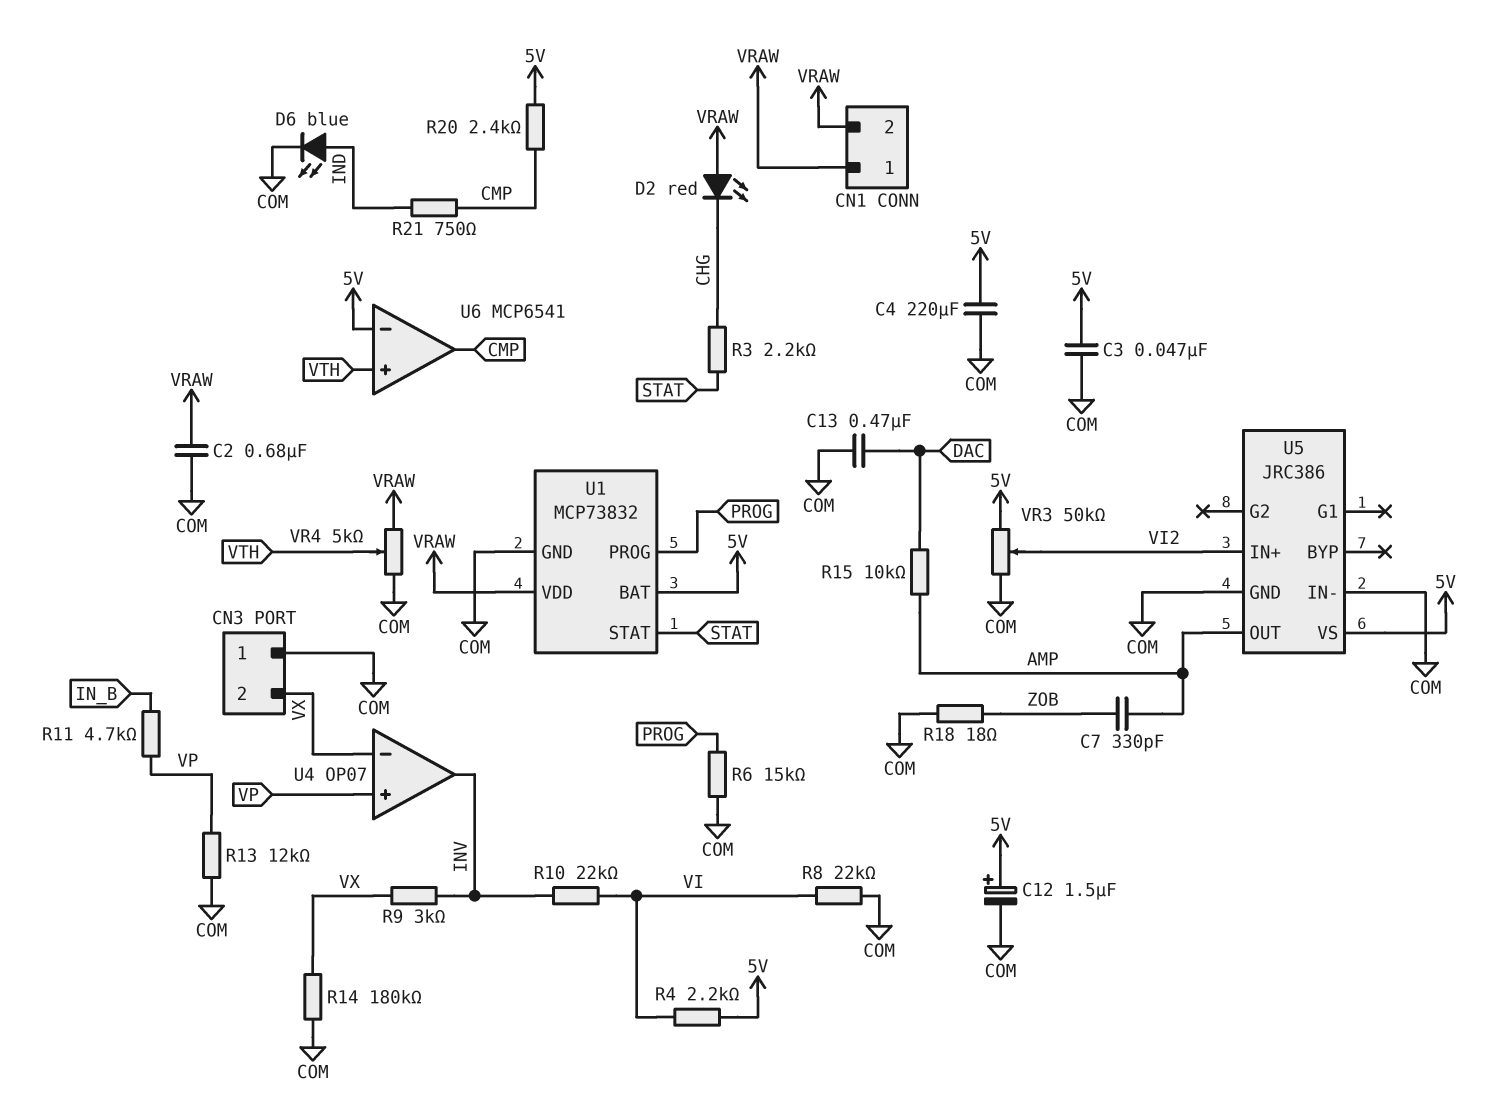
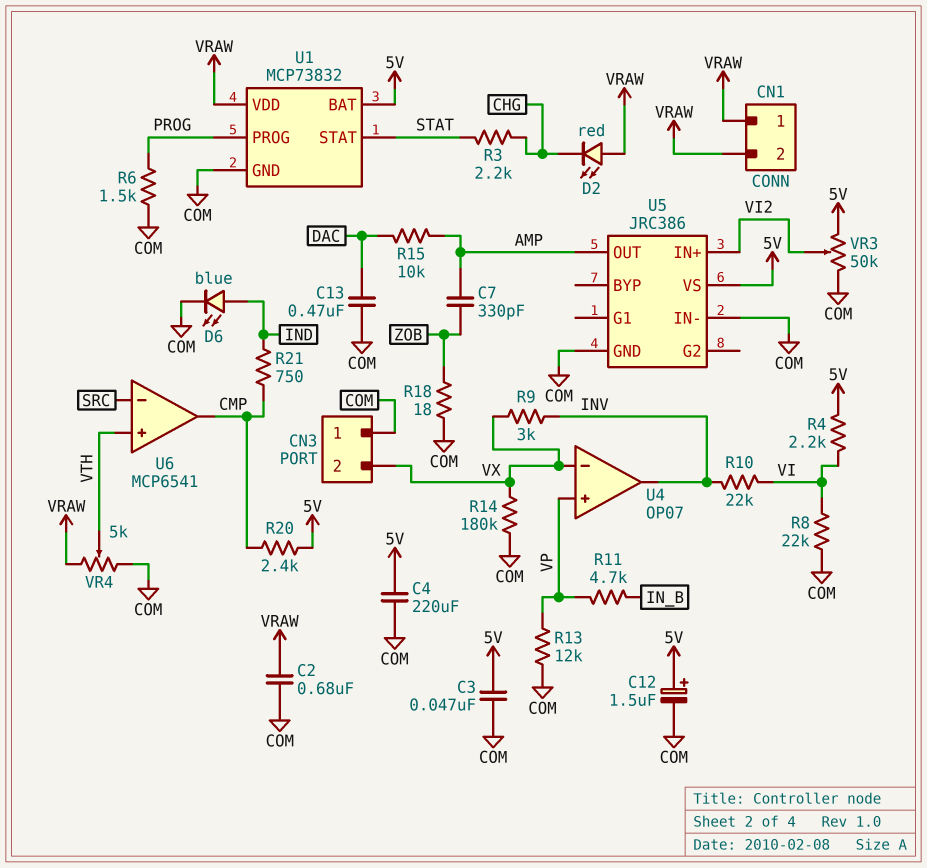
R6: 15k (COM, PROG) -> 1.5k (COM, PROG)
U6 pin in-: 5V -> SRC

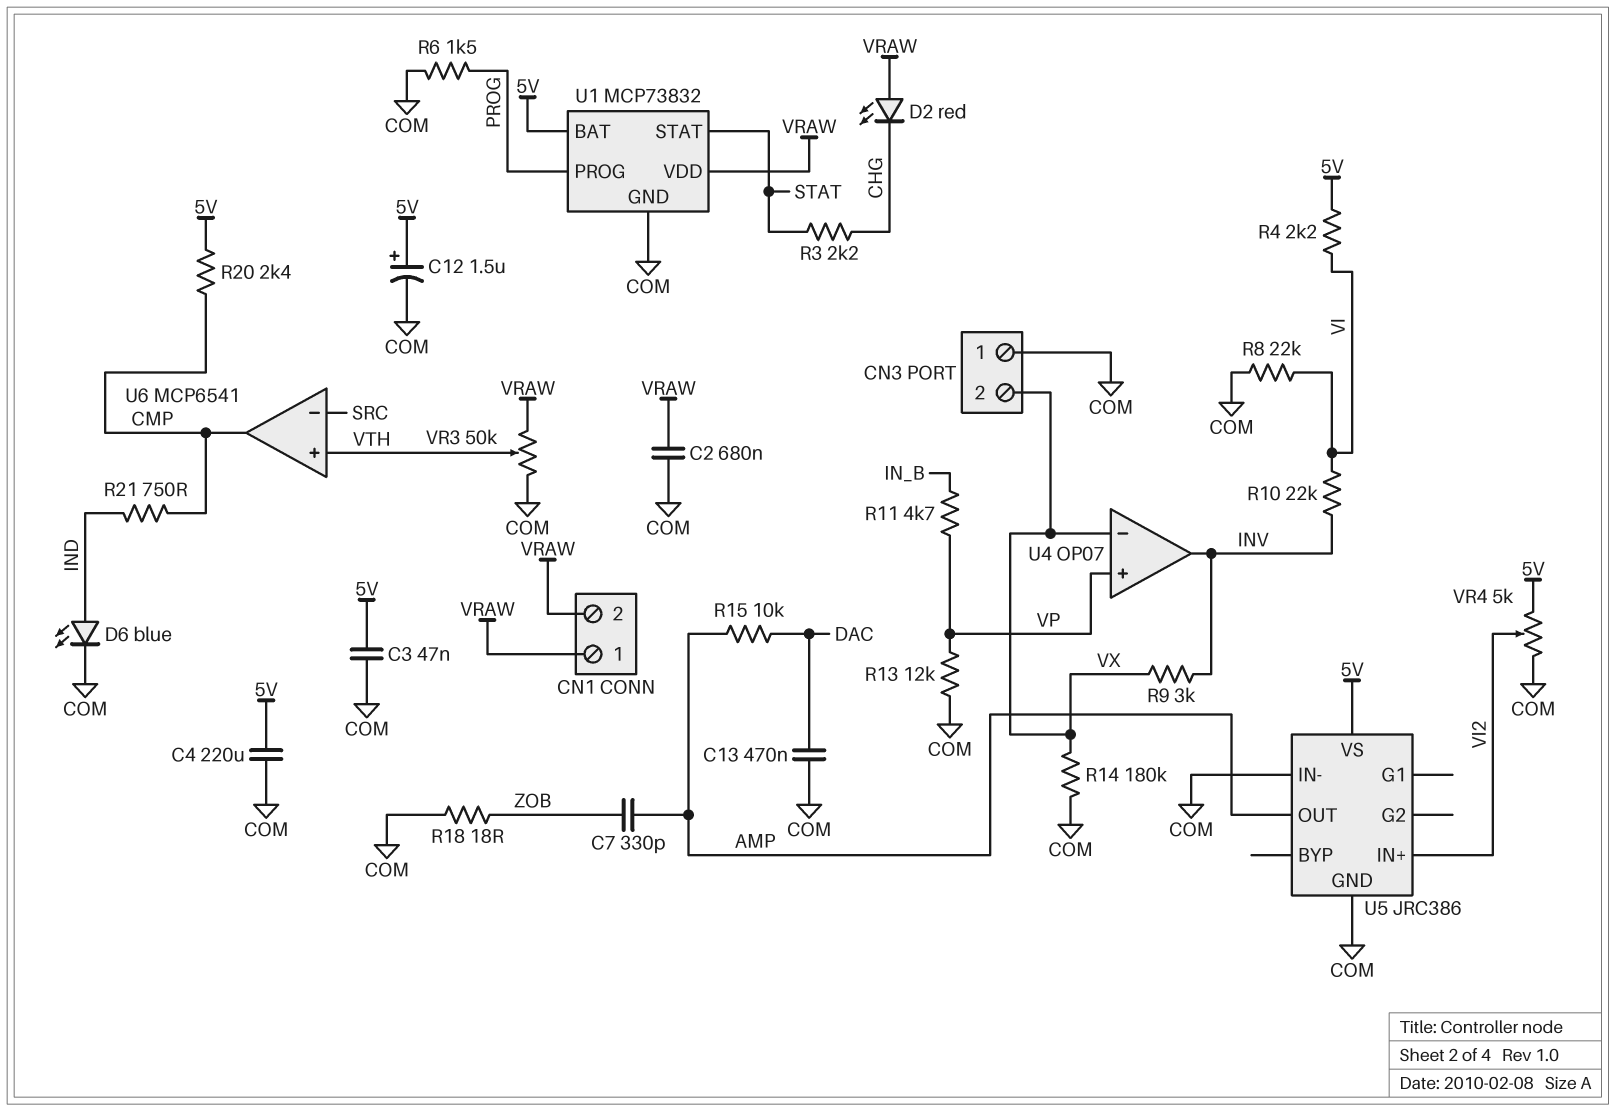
VR3: 50k (5V, COM, wiper VI2) -> 50k (COM, VRAW, wiper VTH)
VR4: 5k (COM, VRAW, wiper VTH) -> 5k (5V, COM, wiper VI2)

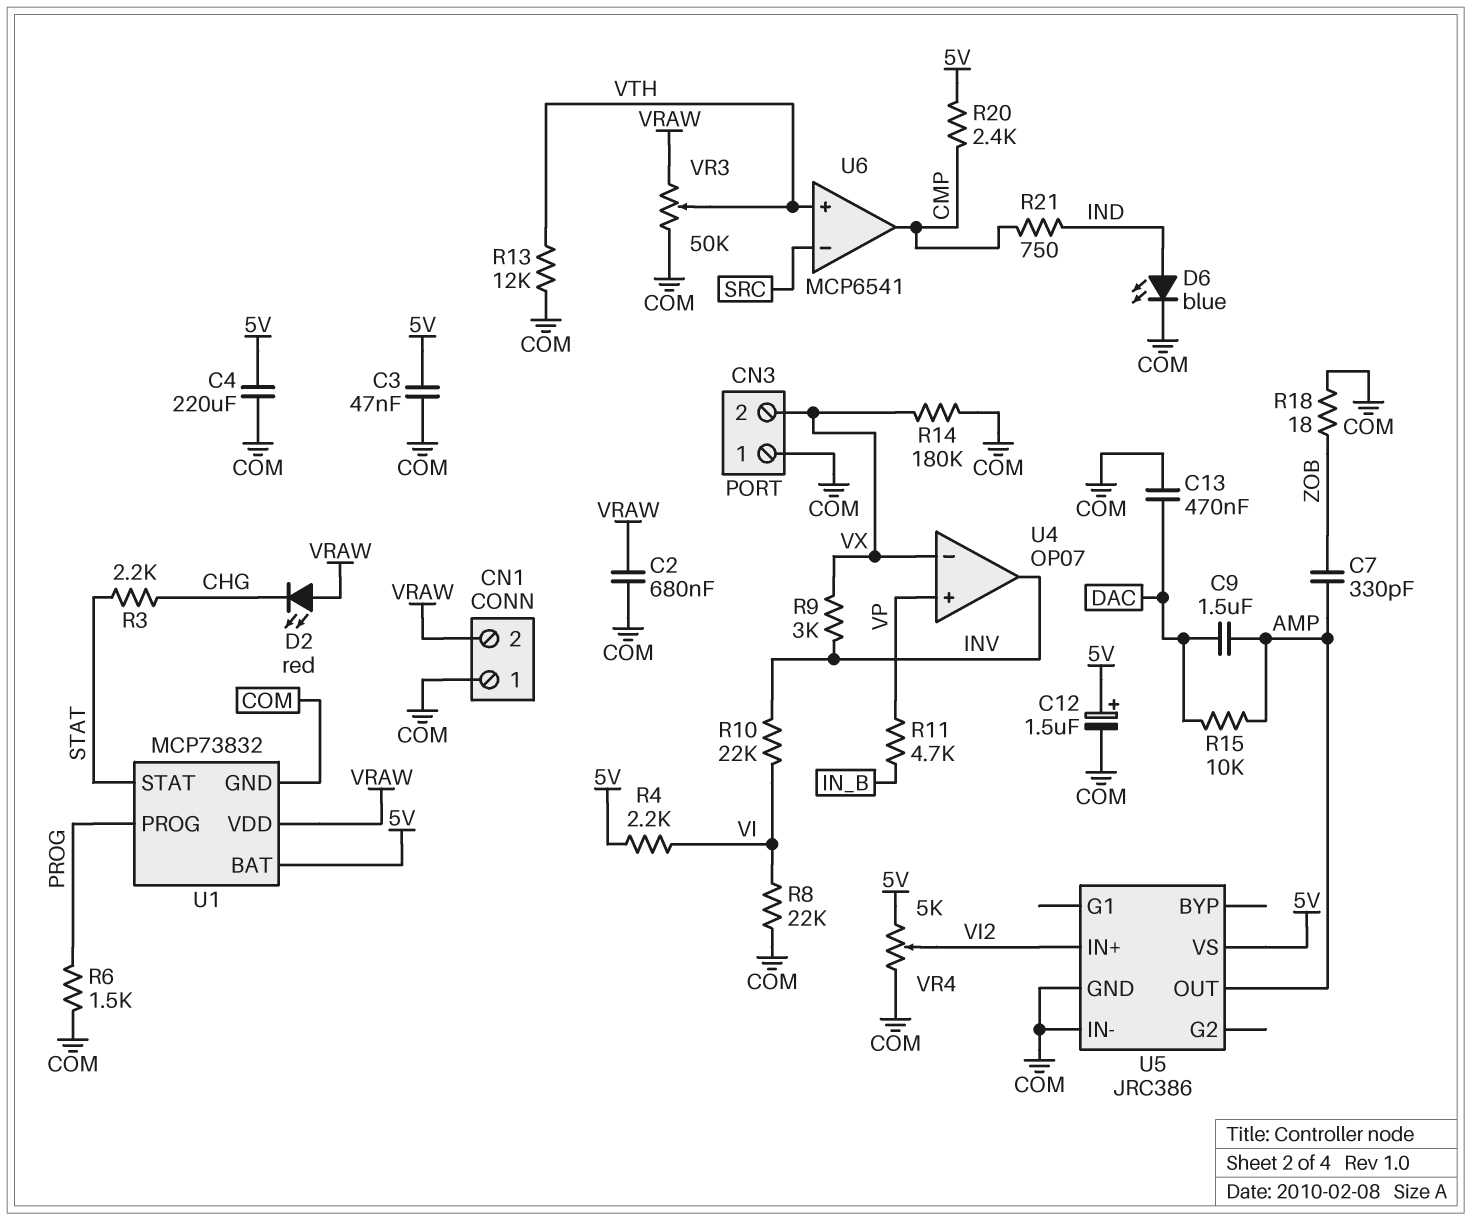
C9: none -> 1.5uF (AMP, DAC)
CN1 pin 1: VRAW -> COM
R13: 12k (COM, VP) -> 12k (COM, VTH)

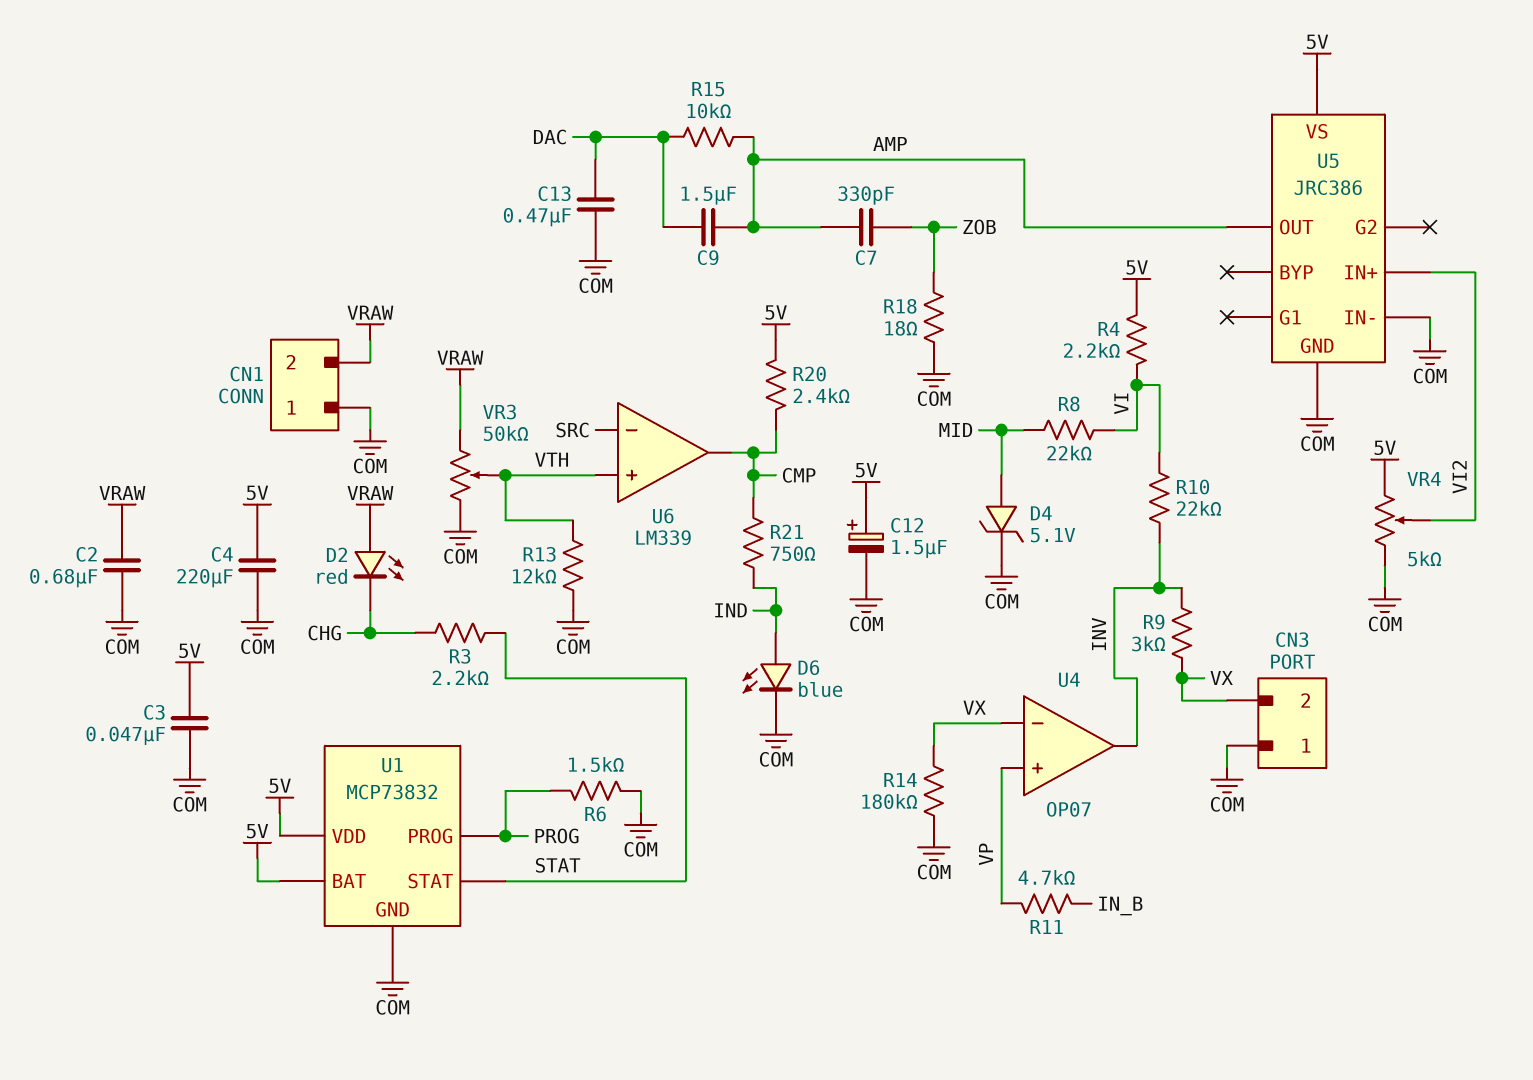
D4: none -> zener 5.1V (A MID, K COM)
R8: 22k (COM, VI) -> 22k (MID, VI)
U1 pin VDD: VRAW -> 5V
U6: MCP6541 -> LM339

